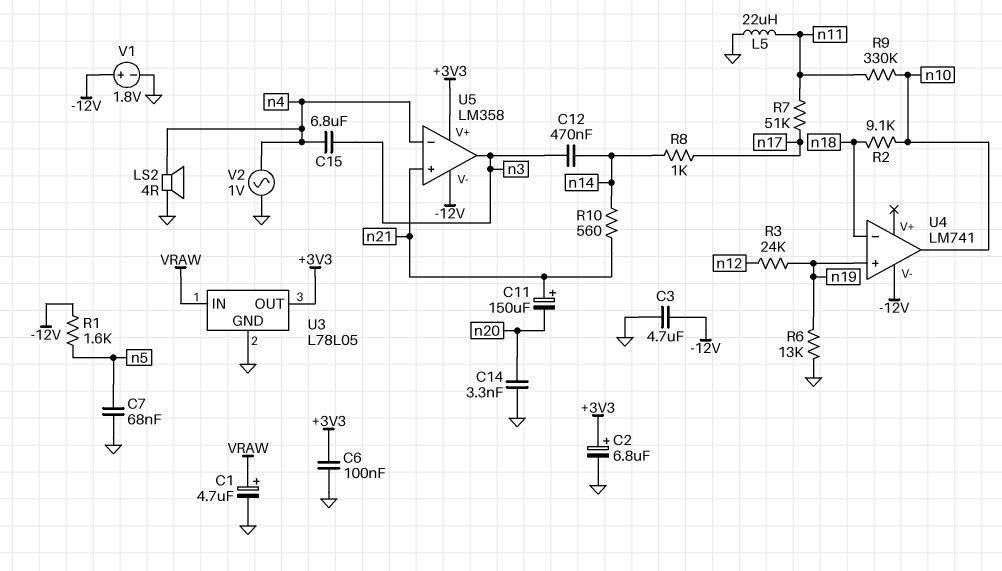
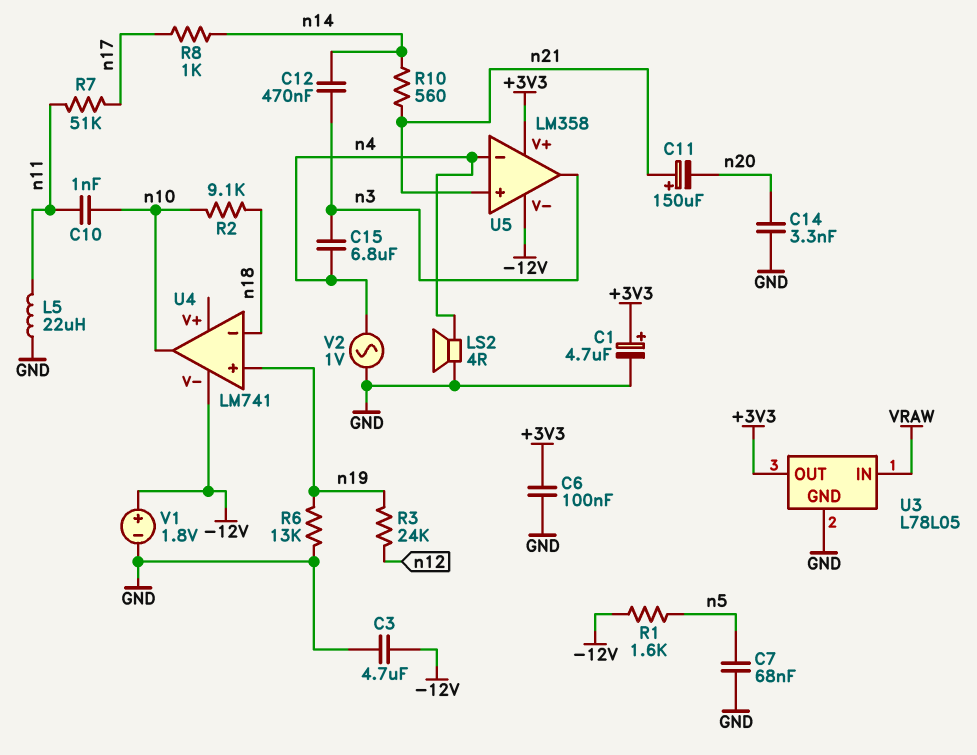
C1: 4.7uF (plus VRAW, minus GND) -> 4.7uF (plus +3V3, minus GND)
C2: 6.8uF (plus +3V3, minus GND) -> none
C10: none -> 1nF (n10, n11)
R9: 330k (n10, n11) -> none

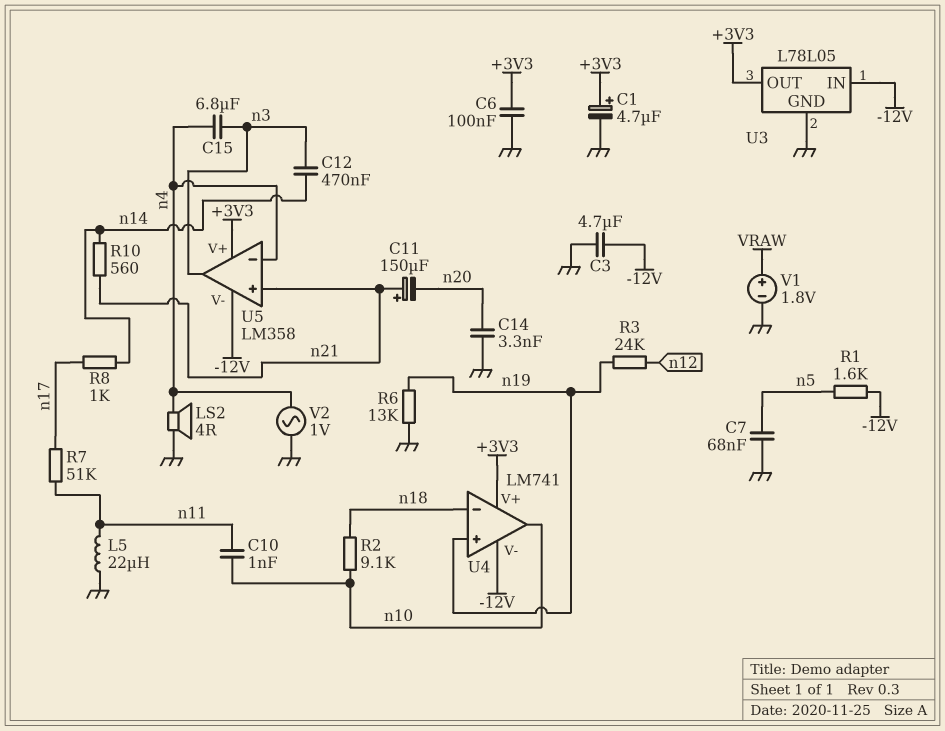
U3 pin IN: VRAW -> -12V
U4 pin V+: none -> +3V3
V1: 1.8V (plus -12V, minus GND) -> 1.8V (plus VRAW, minus GND)

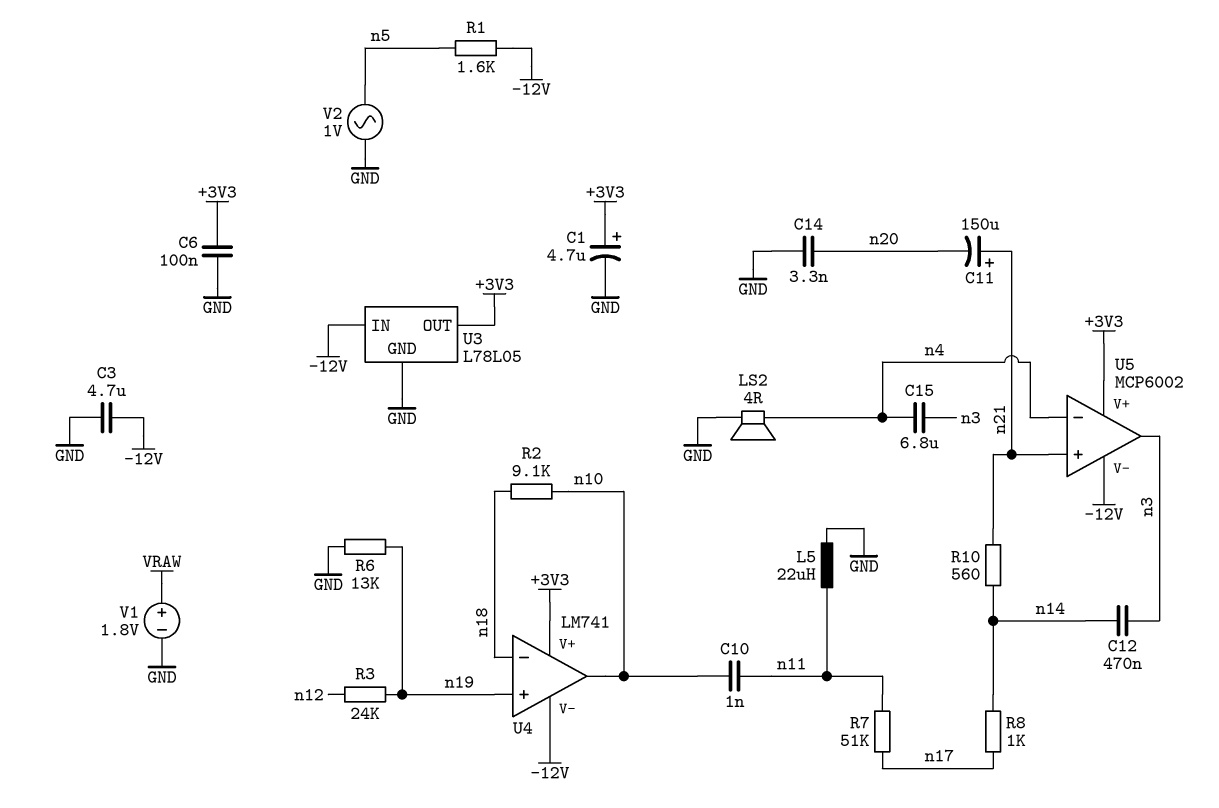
C7: 68nF (GND, n5) -> none
U5: LM358 -> MCP6002
V2: AC 1V (GND, n4) -> AC 1V (GND, n5)

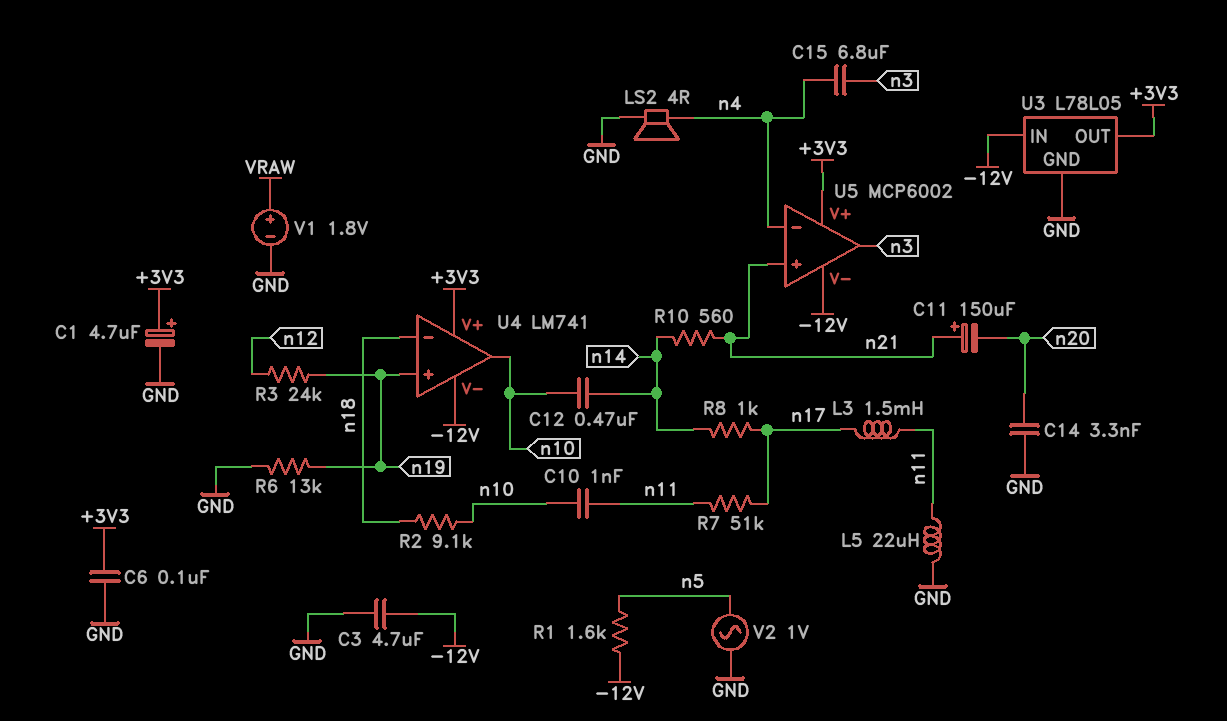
C12: 470nF (n3, n14) -> 470nF (n10, n14)
L3: none -> 1.5mH (n11, n17)

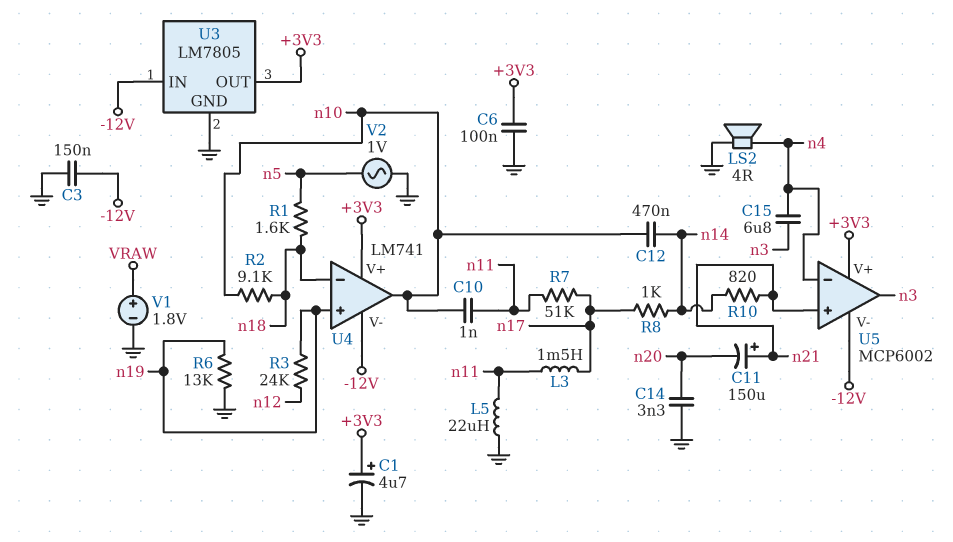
C3: 4.7uF (-12V, GND) -> 150nF (-12V, GND)
R1: 1.6k (-12V, n5) -> 1.6k (n5, n18)
R10: 560 (n14, n21) -> 820 (n14, n21)
U3: L78L05 -> LM7805

